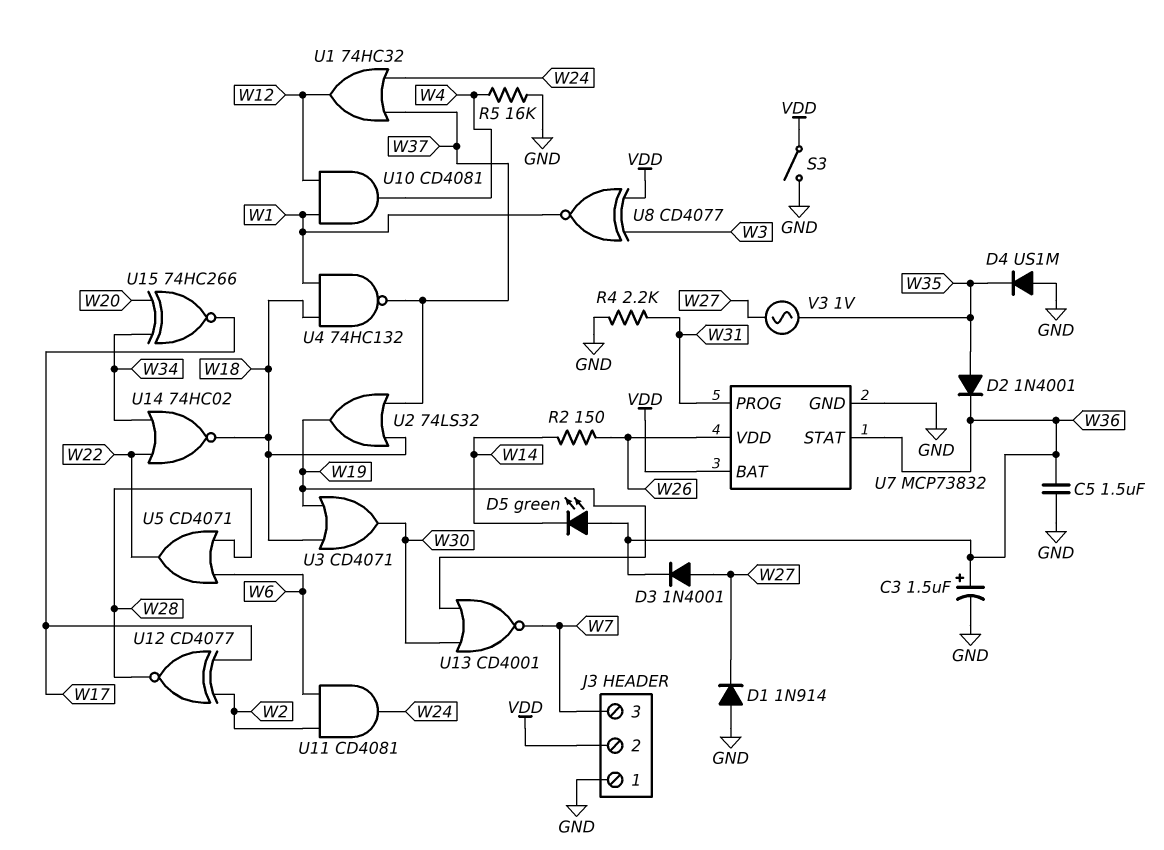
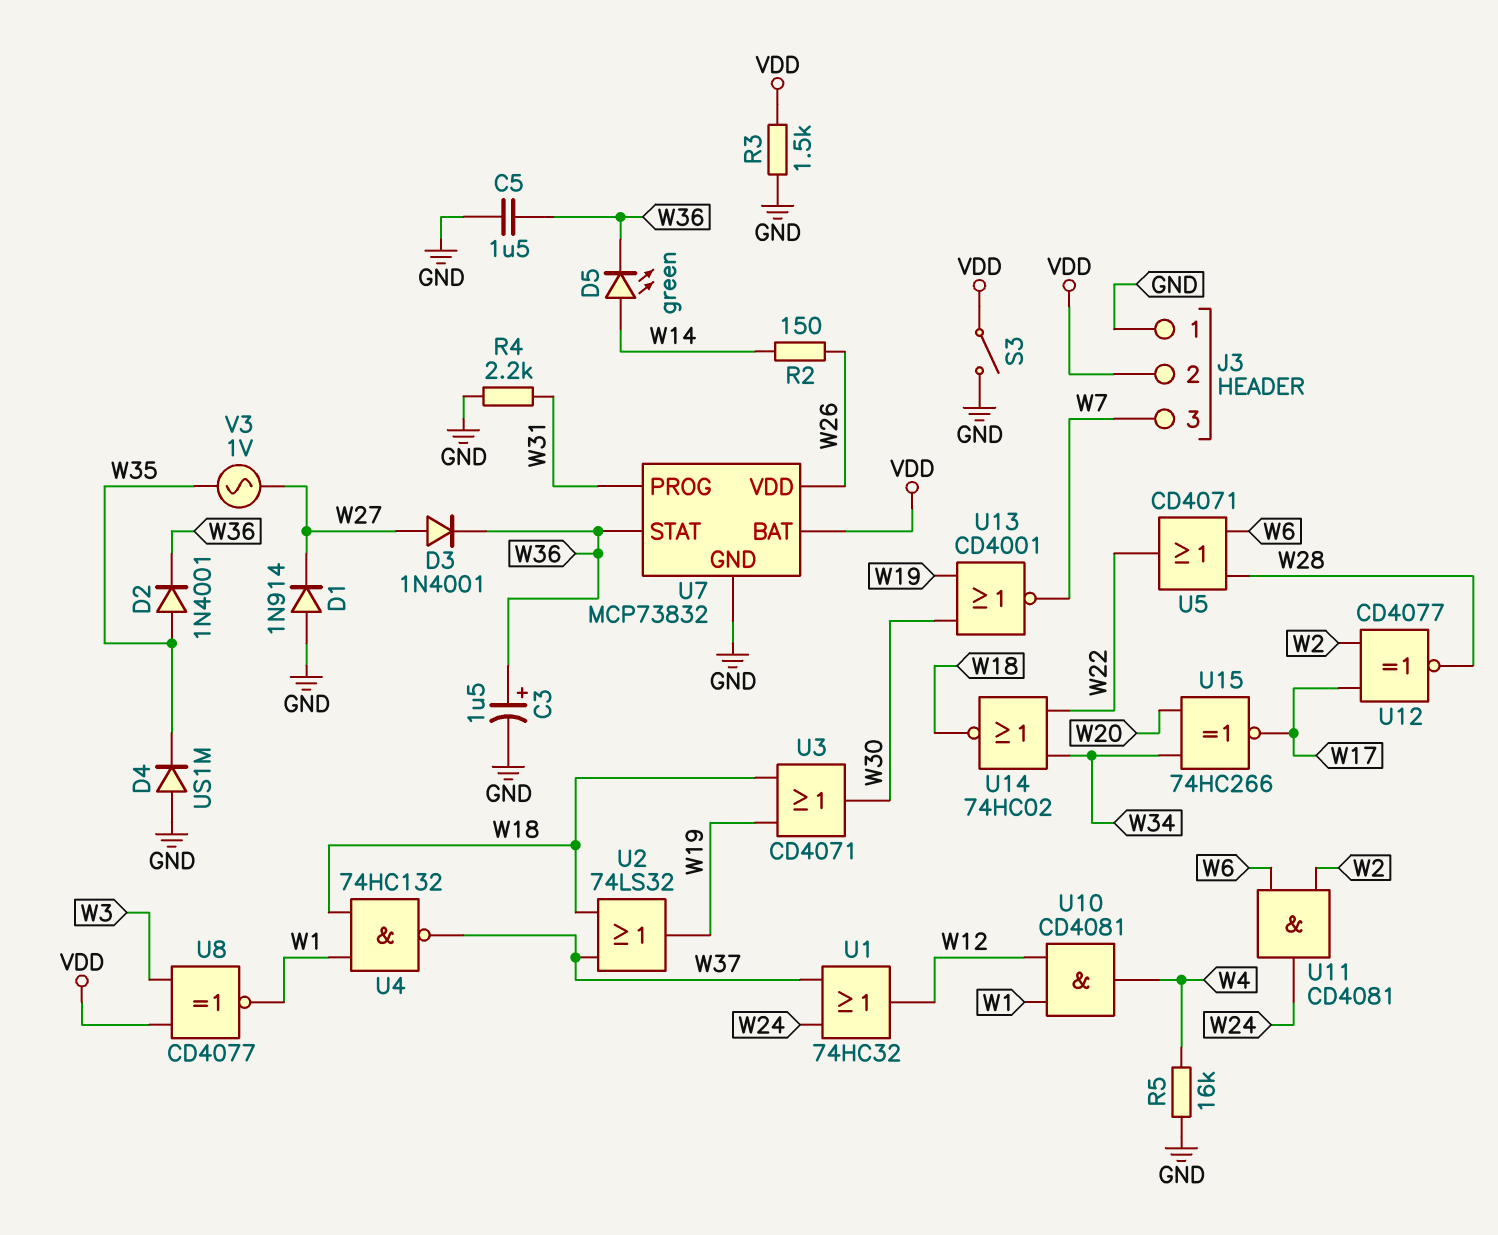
D5: LED green (A W36, K W14) -> LED green (A W14, K W36)
R3: none -> 1.5k (GND, VDD)

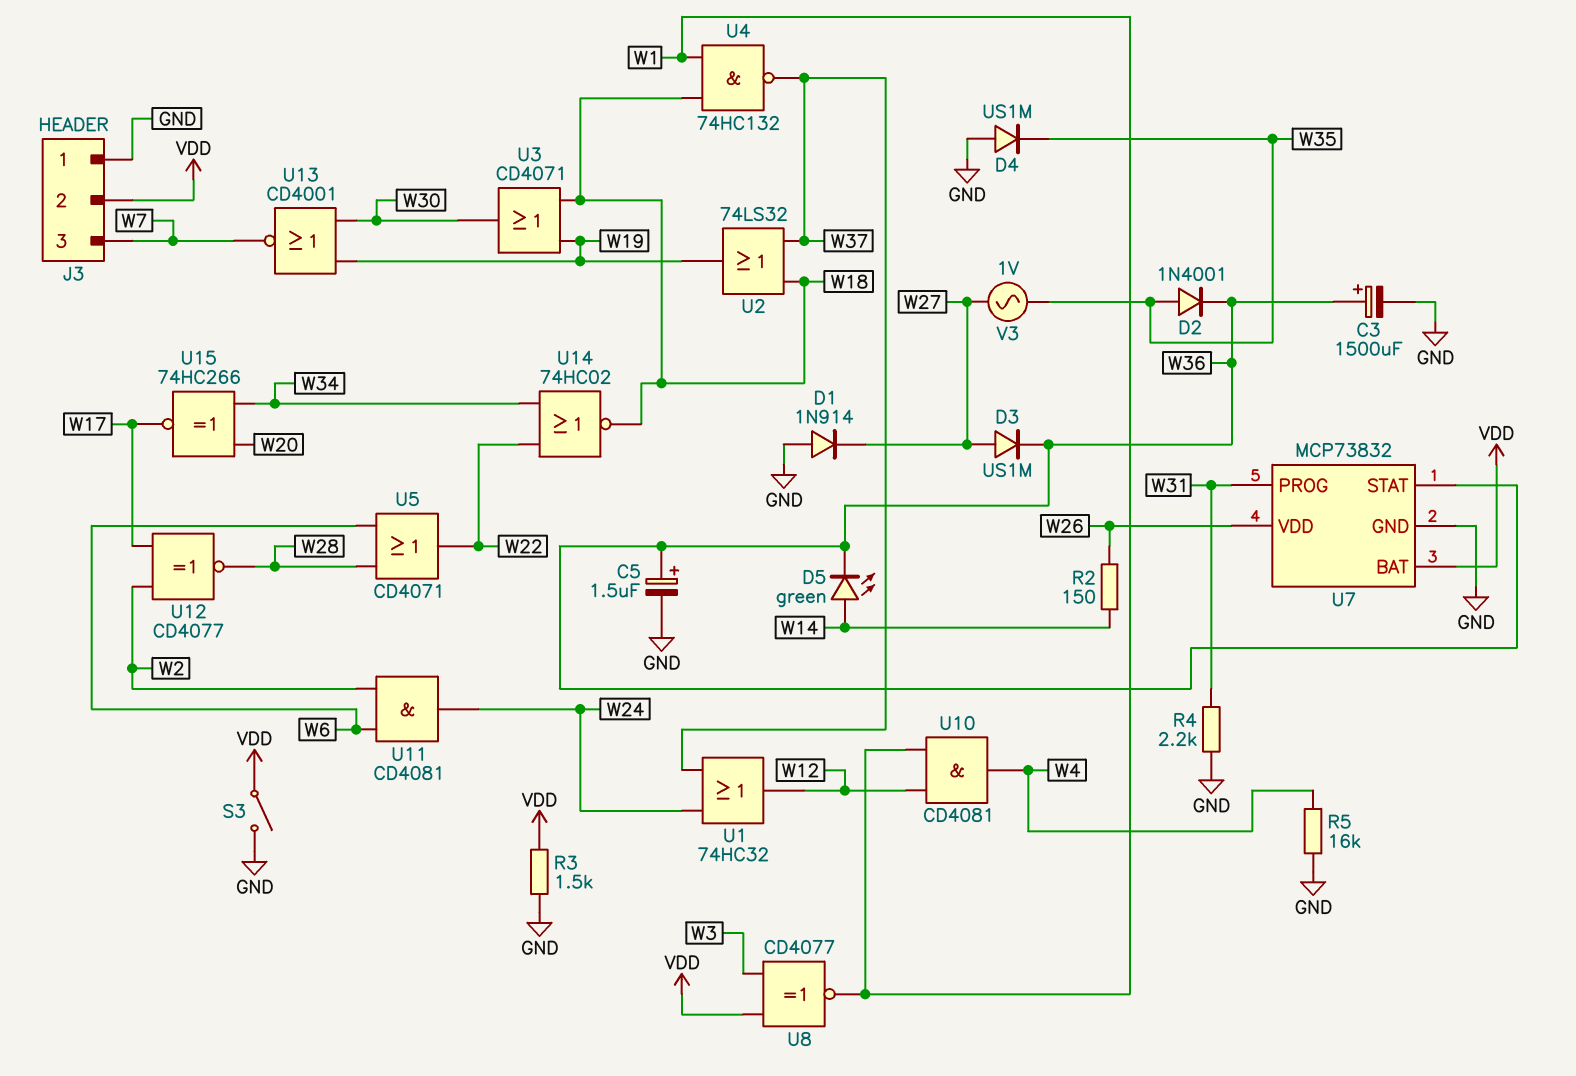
C3: 1.5uF (plus W36, minus GND) -> 1500uF (plus W36, minus GND)
C5: 1.5uF (GND, W36) -> 1.5uF (plus W36, minus GND)
D3: diode 1N4001 (A W27, K W36) -> diode US1M (A W27, K W36)

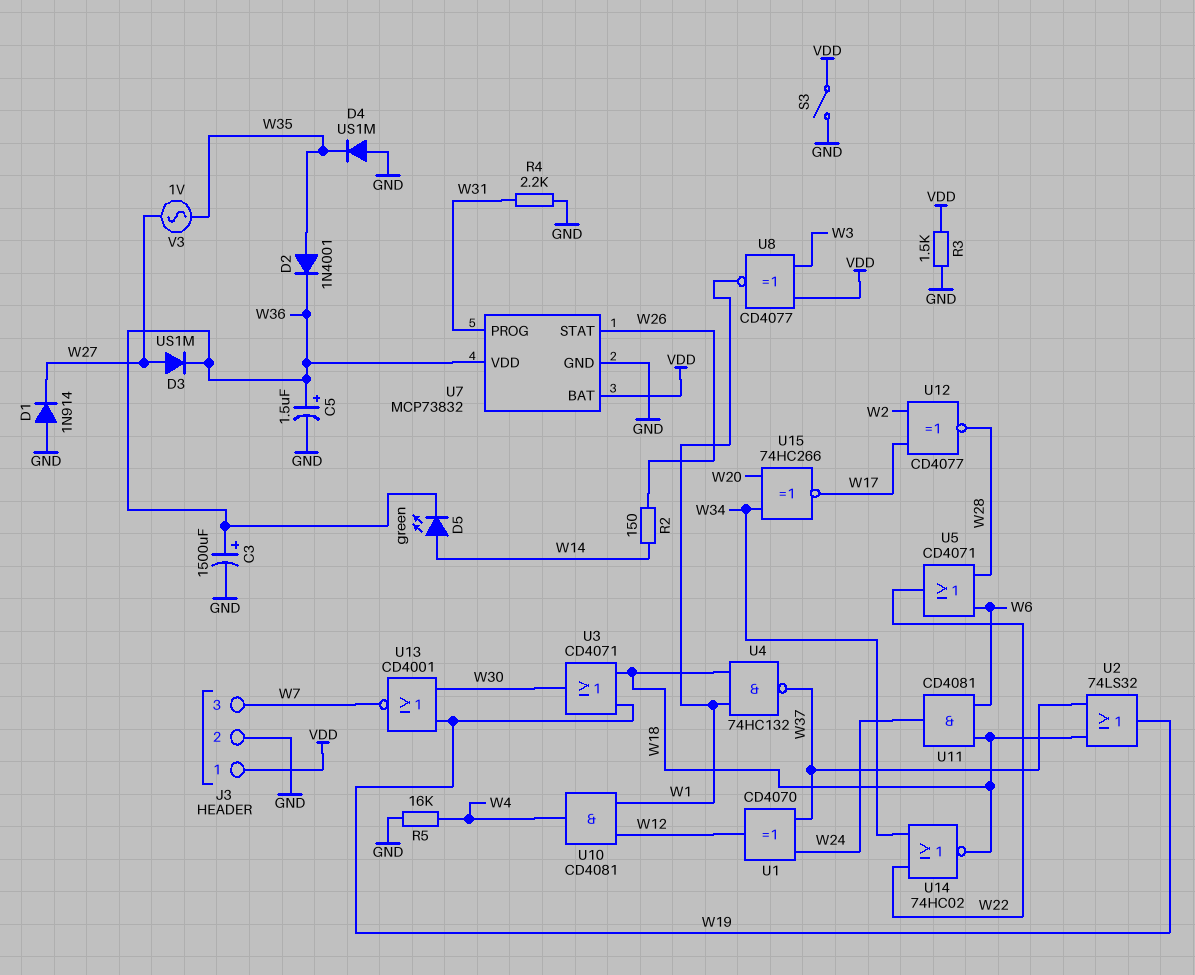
J3 pin 1: GND -> VDD
J3 pin 2: VDD -> GND
U1: OR 74HC32 (in W24, in W37, out W12) -> XOR CD4070 (in W24, in W37, out W12)
U7 pin STAT: W36 -> W26
U7 pin VDD: W26 -> W36
U11: AND CD4081 (in W2, in W6, out W24) -> AND CD4081 (in W6, in W18, out W24)

